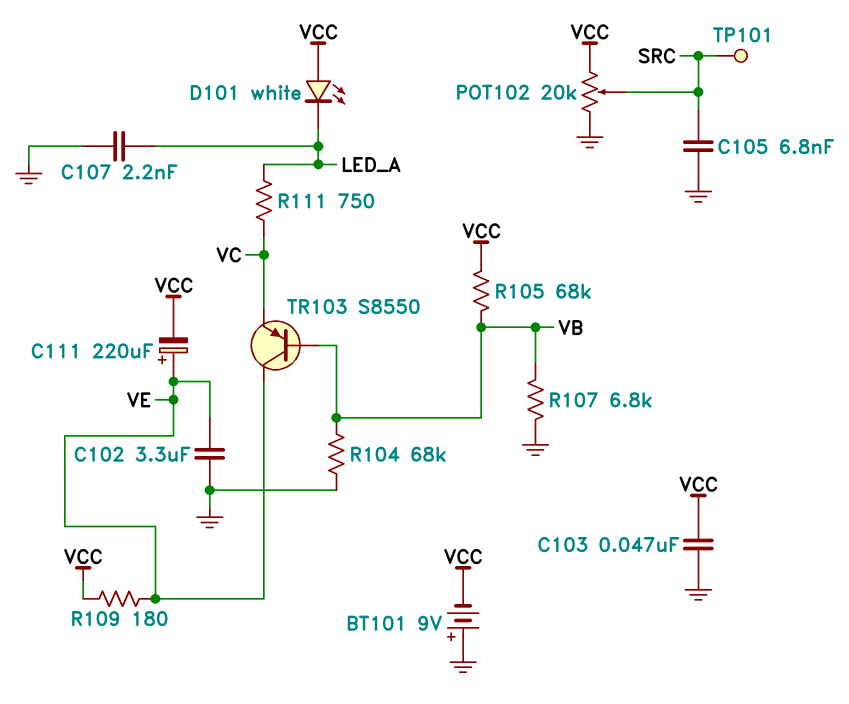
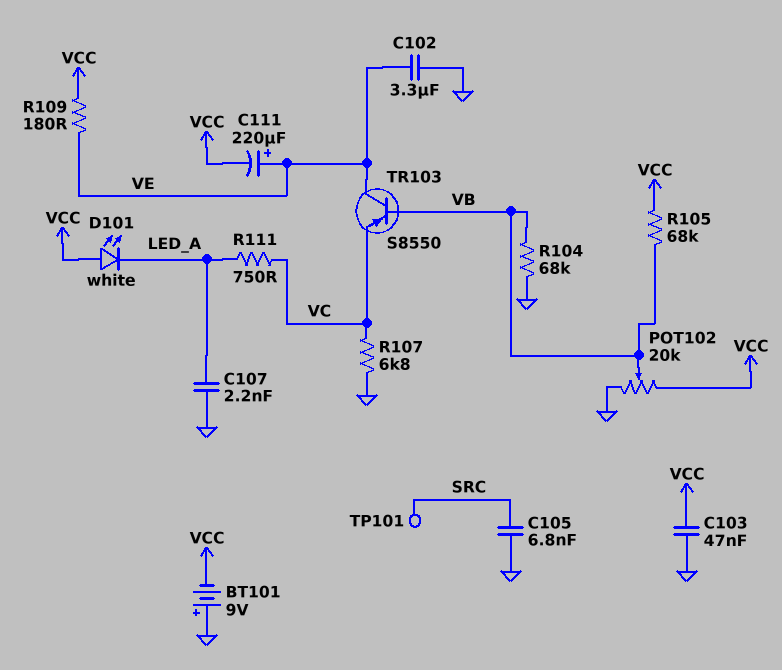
POT102: 20k (GND, VCC, wiper SRC) -> 20k (GND, VCC, wiper VB)
R107: 6.8k (GND, VB) -> 6.8k (GND, VC)

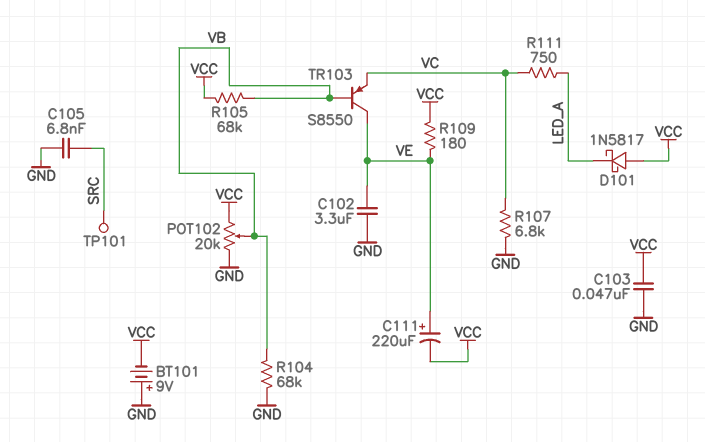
C107: 2.2nF (GND, LED_A) -> none
D101: LED white (A VCC, K LED_A) -> schottky 1N5817 (A VCC, K LED_A)

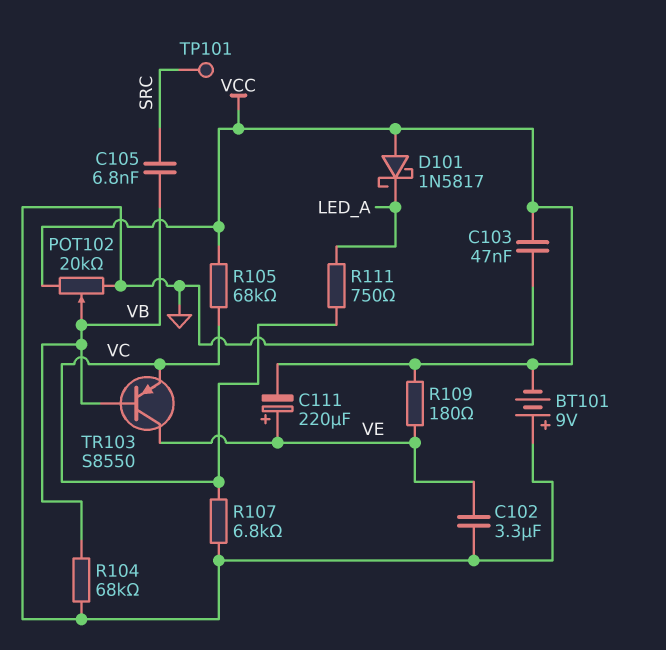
C105: 6.8nF (GND, SRC) -> 6.8nF (SRC, VB)
R105: 68k (VB, VCC) -> 68k (VC, VCC)

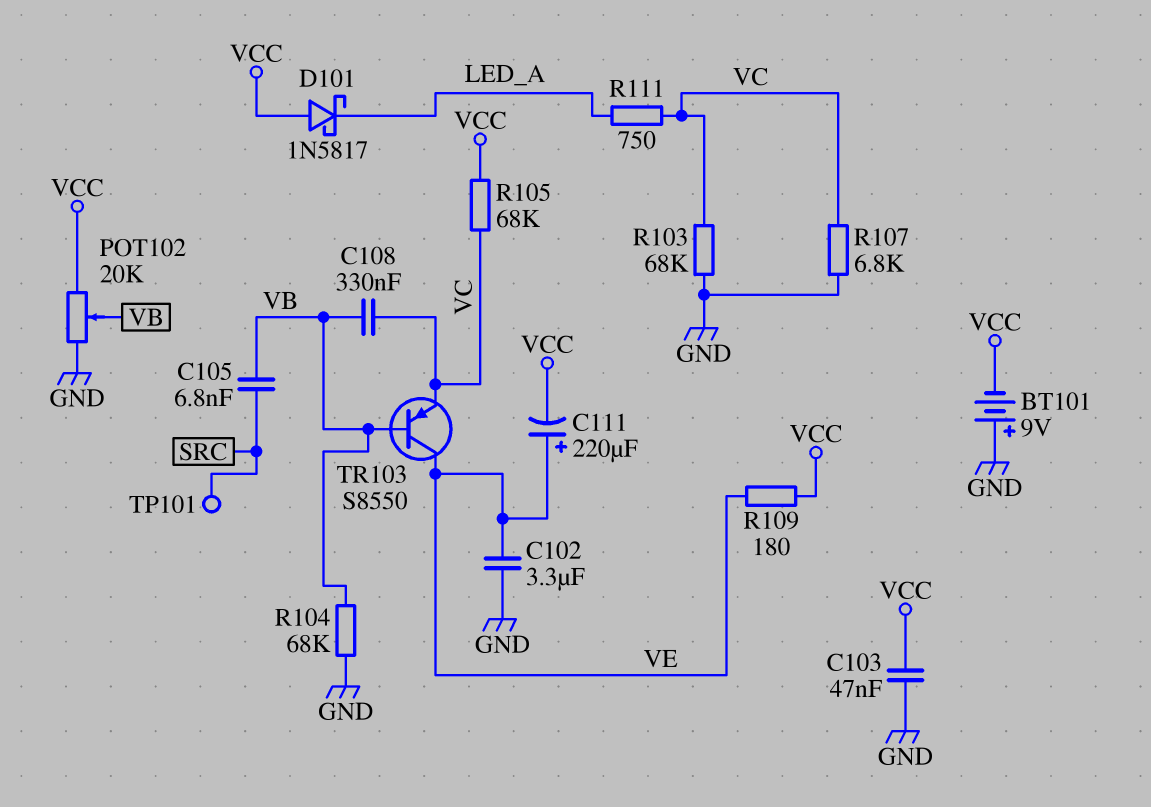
C108: none -> 330nF (VB, VC)
R103: none -> 68k (GND, VC)

